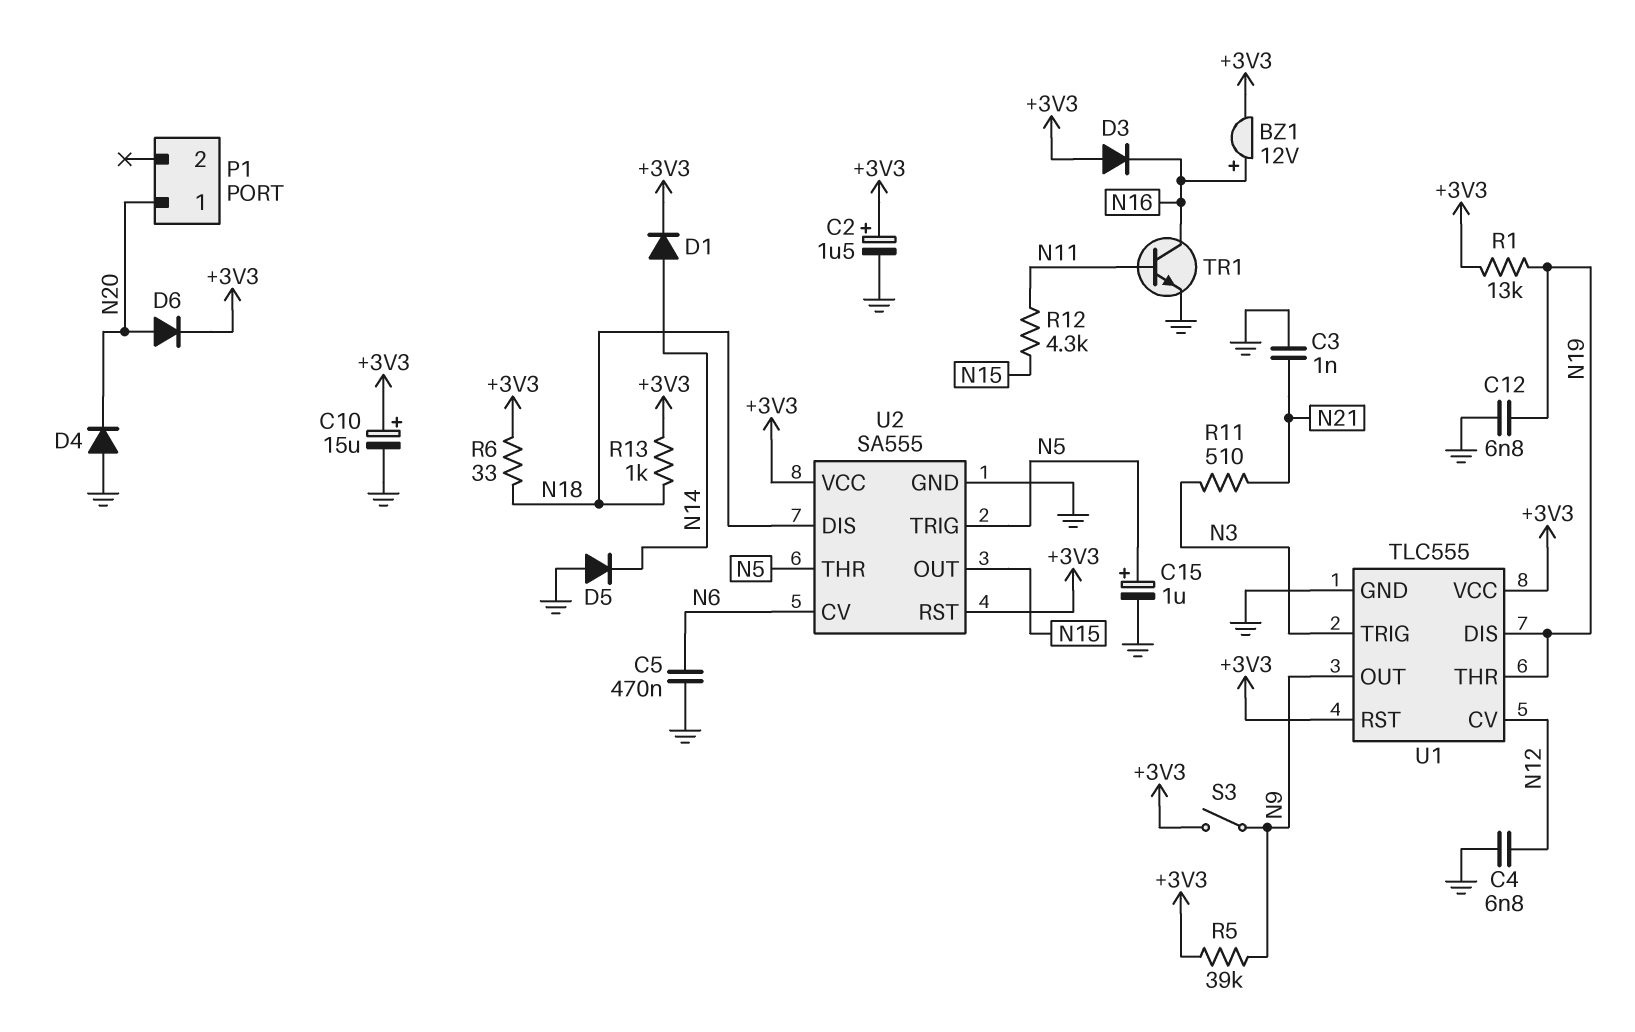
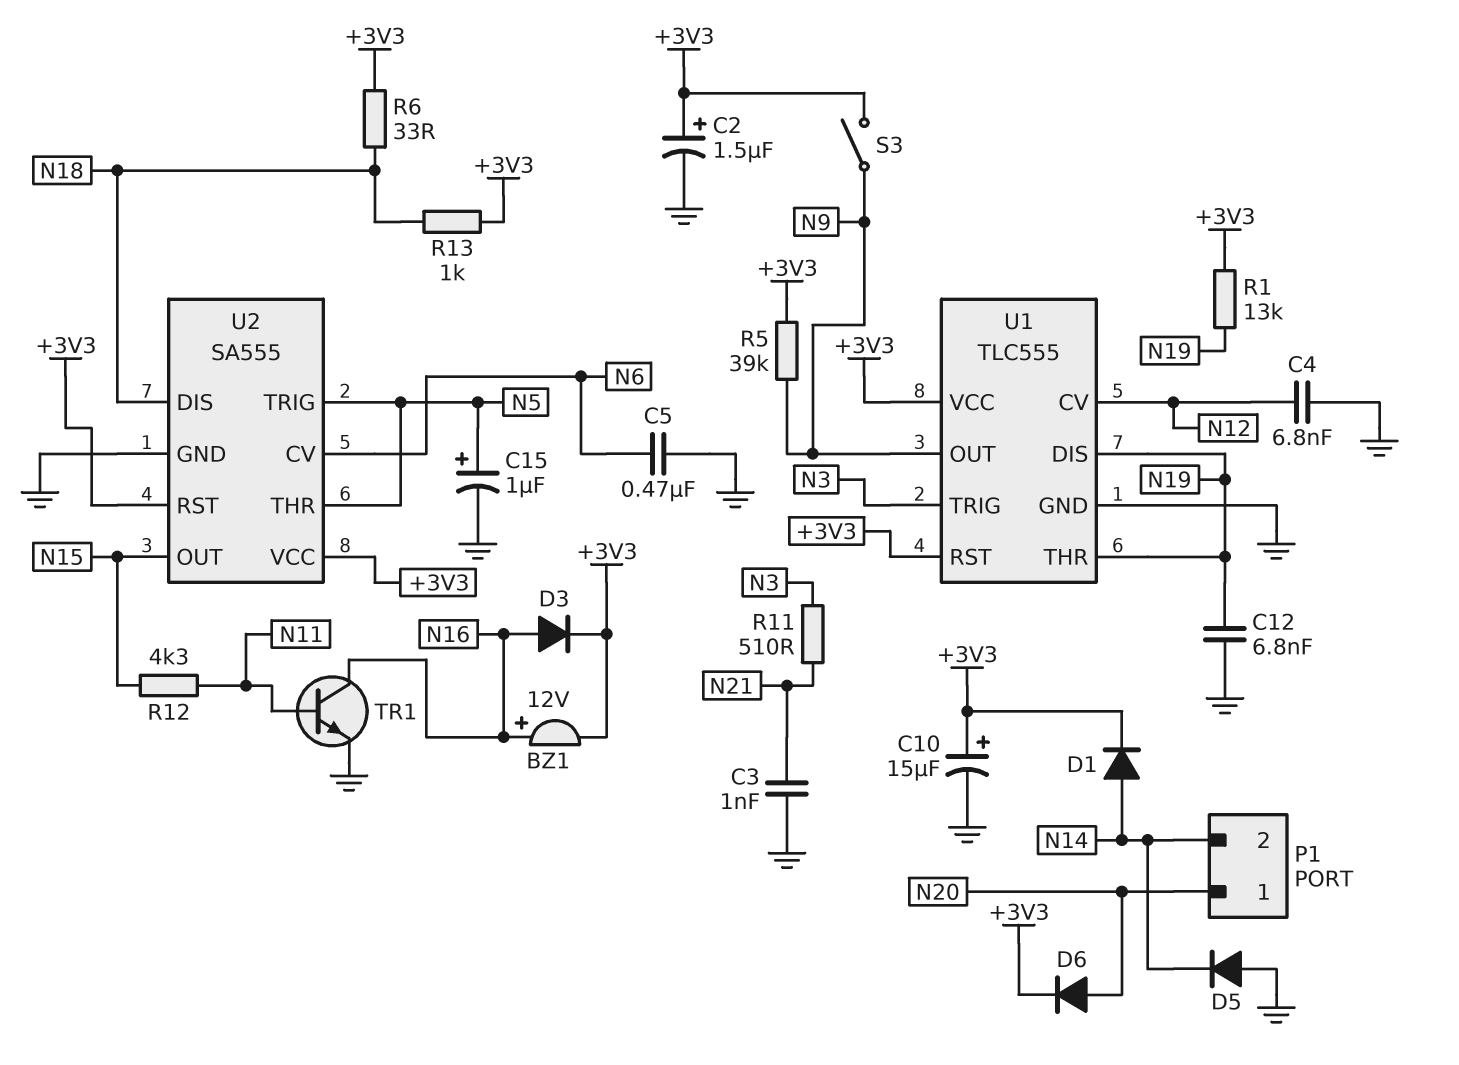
D3: diode (A +3V3, K N16) -> diode (A N16, K +3V3)
D4: diode (A GND, K N20) -> none
P1 pin 2: none -> N14

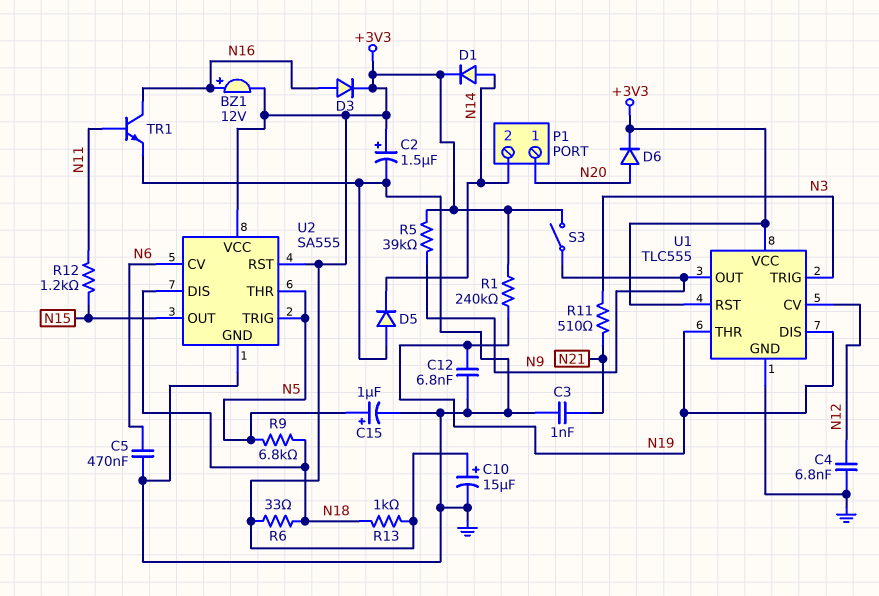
R1: 13k (+3V3, N19) -> 240k (+3V3, N19)
R9: none -> 6.8k (N5, N18)
R12: 4.3k (N11, N15) -> 1.2k (N11, N15)

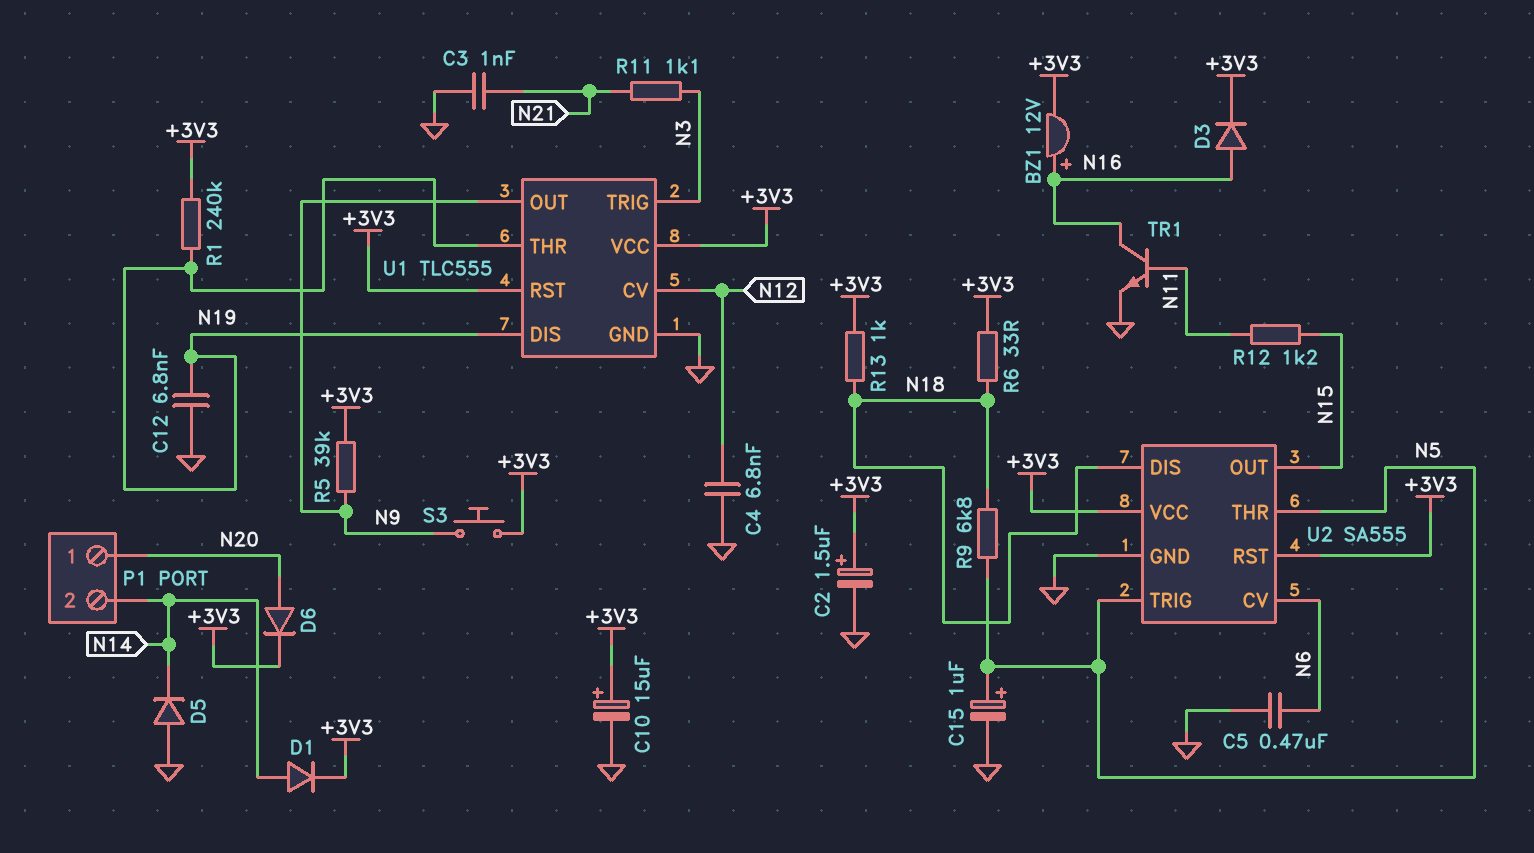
R11: 510 (N3, N21) -> 1.1k (N3, N21)
S3: switch (+3V3, N9) -> button (+3V3, N9)

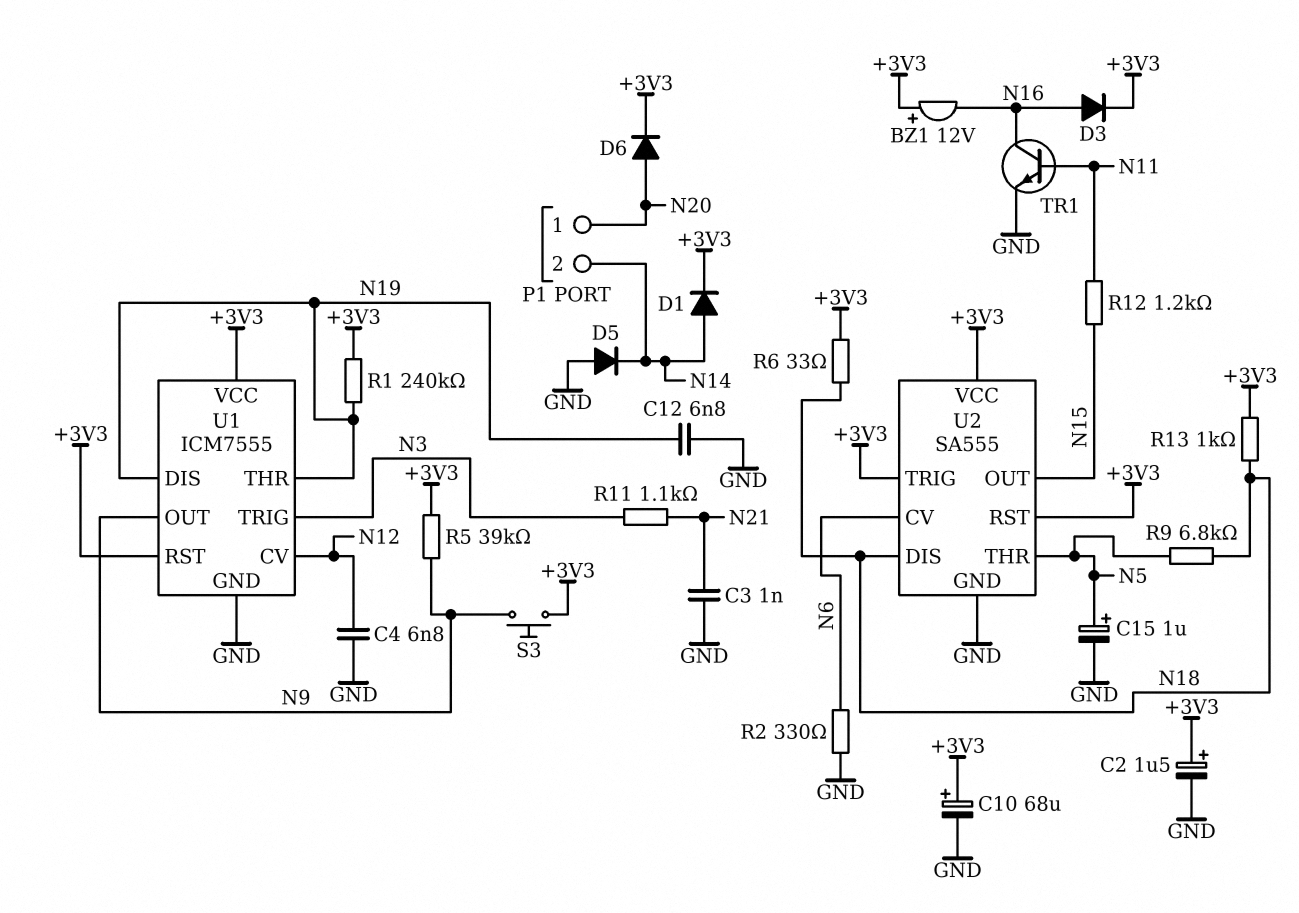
BZ1: buzzer 12V (plus N16, minus +3V3) -> buzzer 12V (plus +3V3, minus N16)
C5: 470nF (GND, N6) -> none
C10: 15uF (plus +3V3, minus GND) -> 68uF (plus +3V3, minus GND)
R2: none -> 330 (GND, N6)
U1: TLC555 -> ICM7555
U2 pin TRIG: N5 -> +3V3

